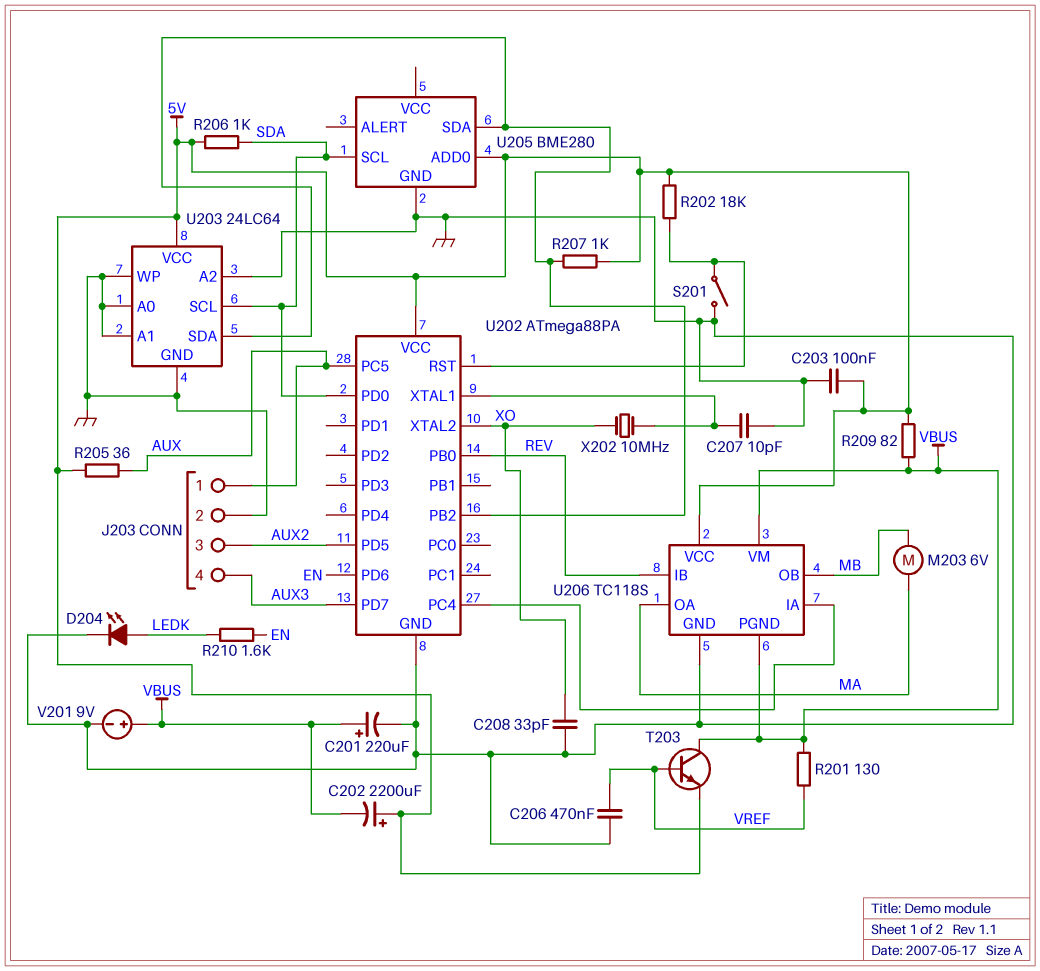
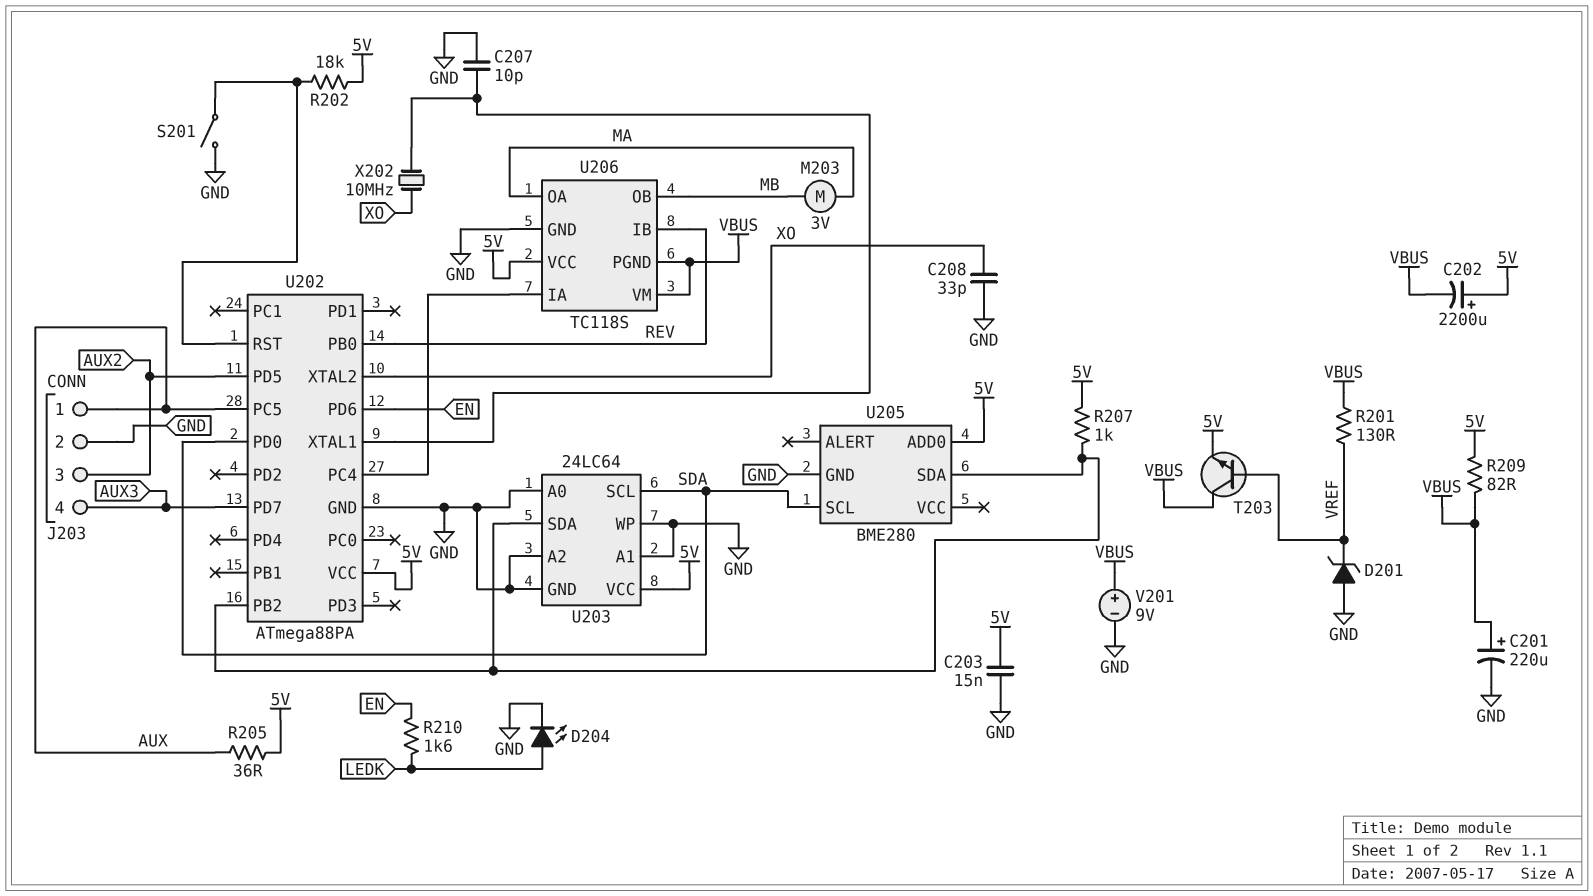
C203: 100nF (5V, GND) -> 15nF (5V, GND)
C206: 470nF (GND, VREF) -> none
D201: none -> zener (A GND, K VREF)
M203: motor 6V (MA, MB) -> motor 3V (MA, MB)
R206: 1k (5V, SDA) -> none

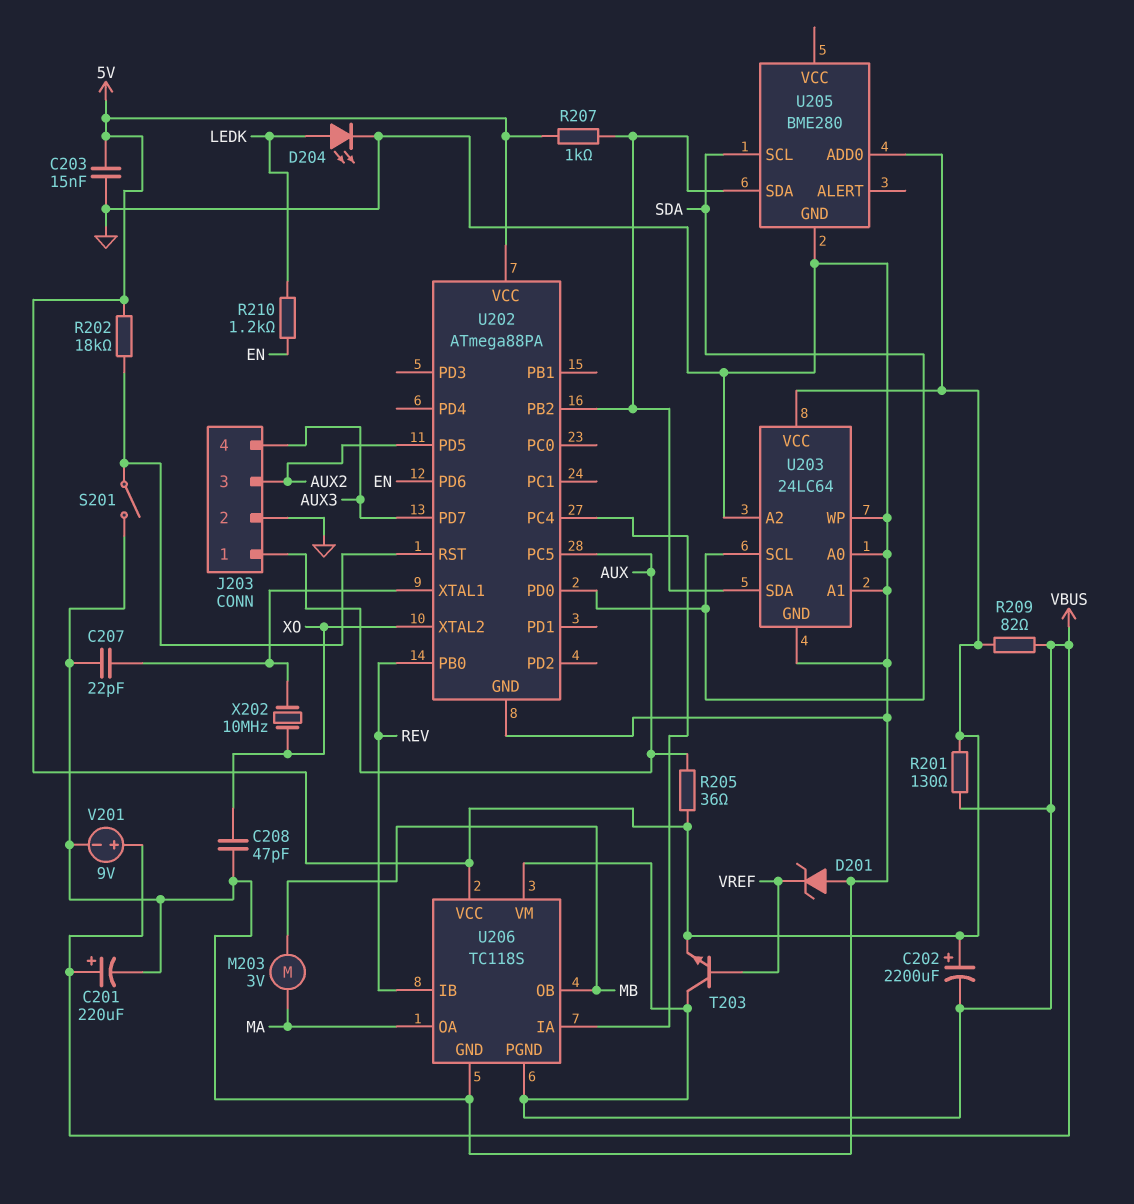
C207: 10pF (GND, U202/XTAL1) -> 22pF (GND, U202/XTAL1)
C208: 33pF (GND, XO) -> 47pF (GND, XO)
R201: 130 (VBUS, VREF) -> 130 (5V, VBUS)
R210: 1.6k (EN, LEDK) -> 1.2k (EN, LEDK)

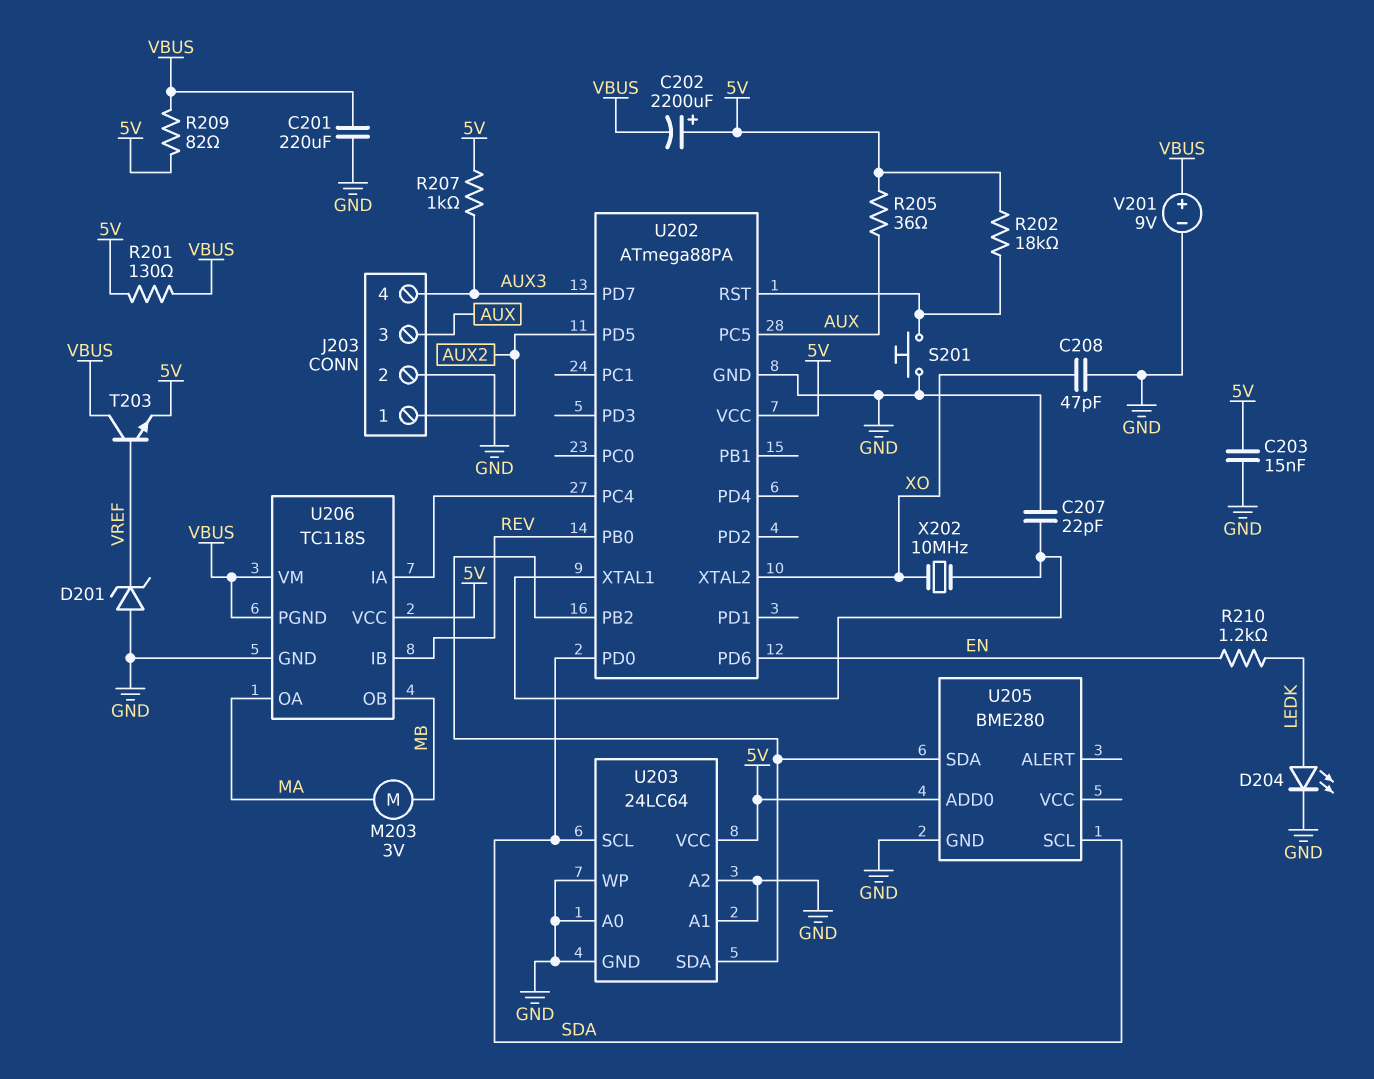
C201: 220uF (plus VBUS, minus GND) -> 220uF (GND, VBUS)
J203 pin 1: AUX -> AUX2
J203 pin 3: AUX2 -> AUX
R207: 1k (5V, U202/PB2) -> 1k (5V, AUX3)
S201: switch (GND, U202/RST) -> button (GND, U202/RST)

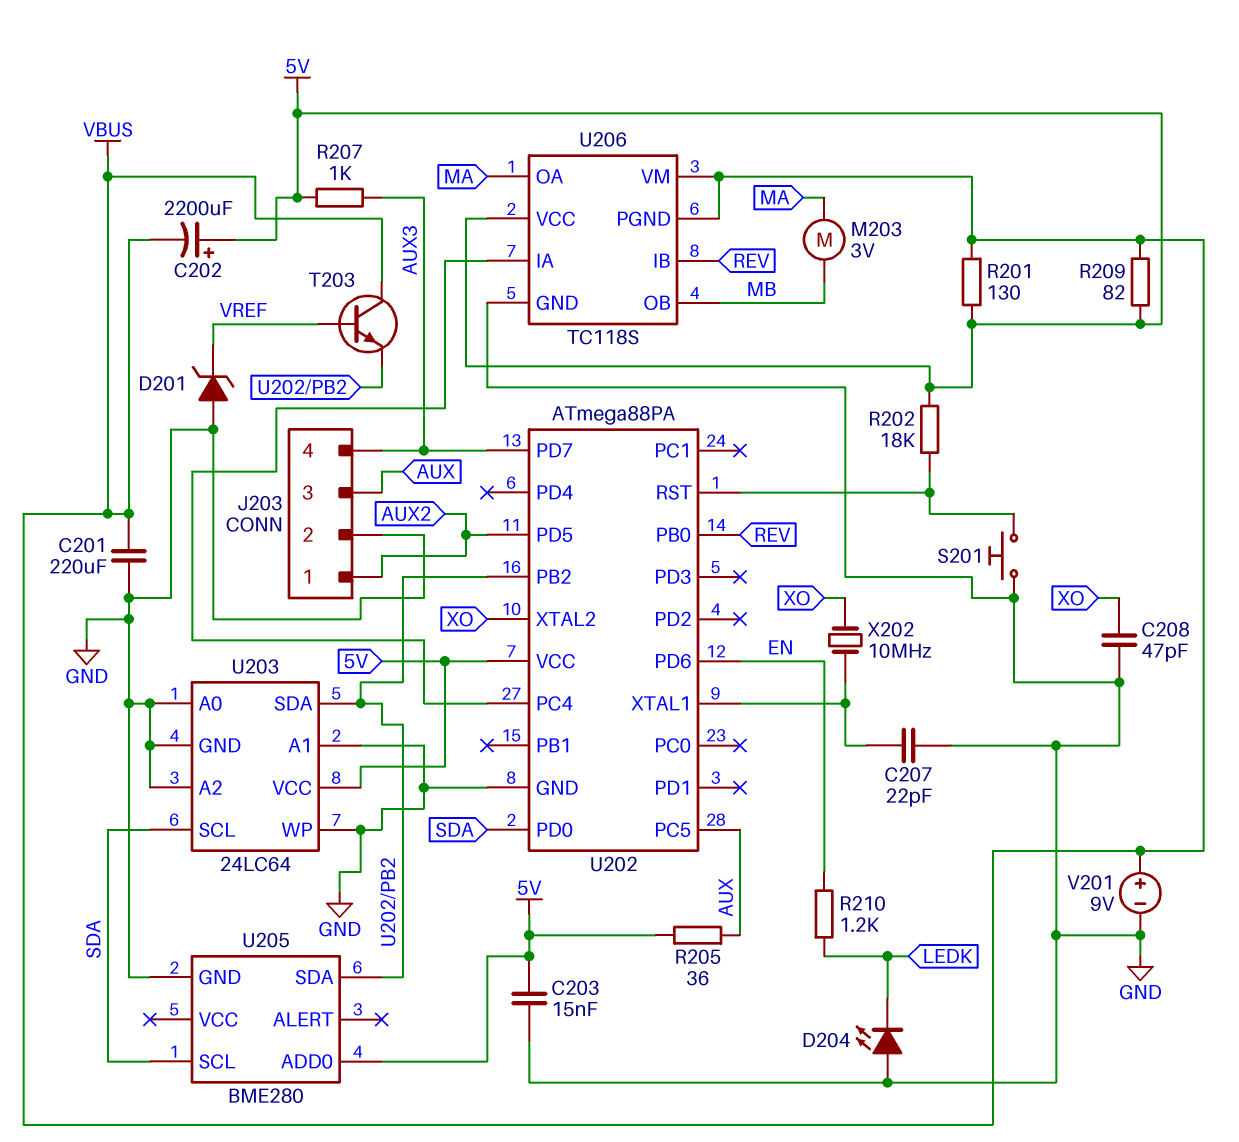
D204: LED (A LEDK, K GND) -> LED (A GND, K LEDK)
T203: NPN (B VREF, C VBUS, E 5V) -> NPN (B VREF, C VBUS, E U202/PB2)

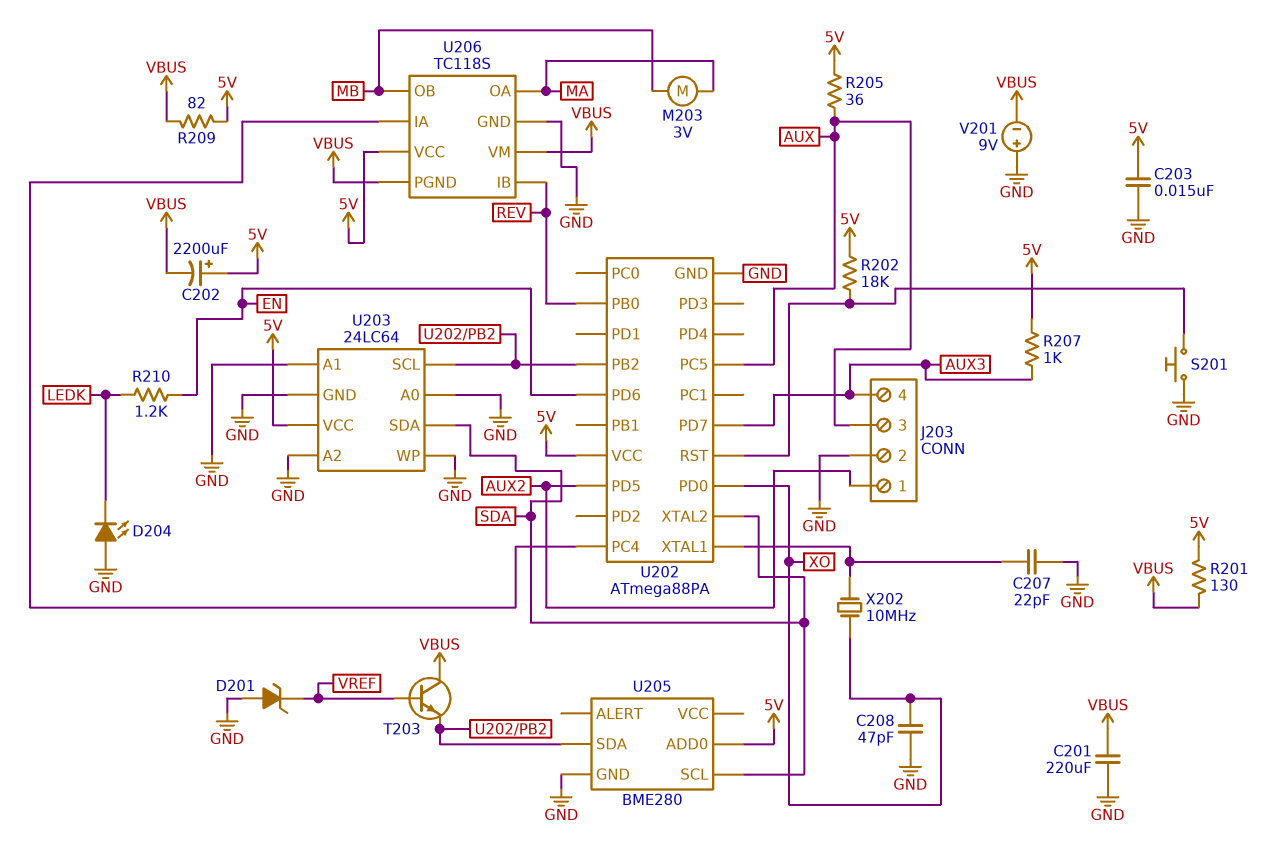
U202 pin PD0: SDA -> XO
U202 pin XTAL2: XO -> SDA
U203 pin SCL: SDA -> U202/PB2
U203 pin SDA: U202/PB2 -> SDA
V201: 9V (plus VBUS, minus GND) -> 9V (plus GND, minus VBUS)

